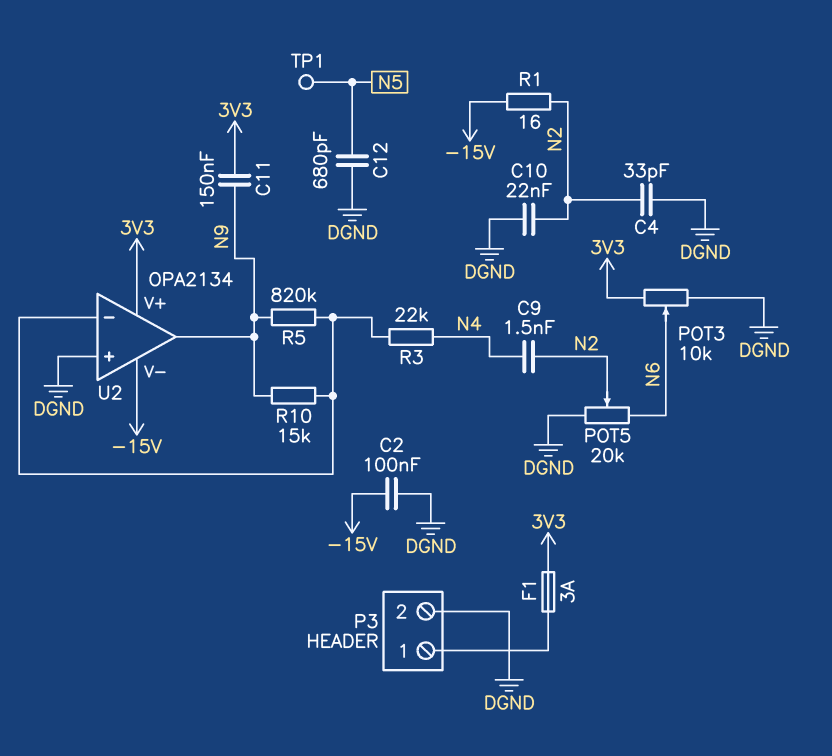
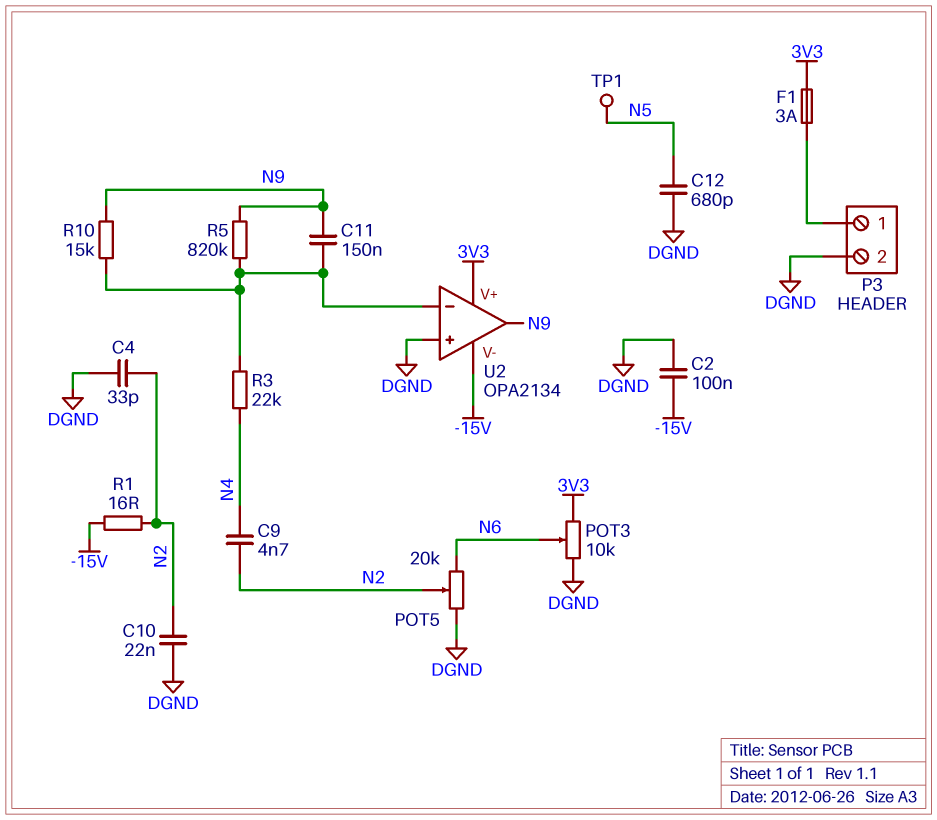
C9: 1.5nF (N2, N4) -> 4.7nF (N2, N4)
C11: 150nF (3V3, N9) -> 150nF (N9, U2/in-)

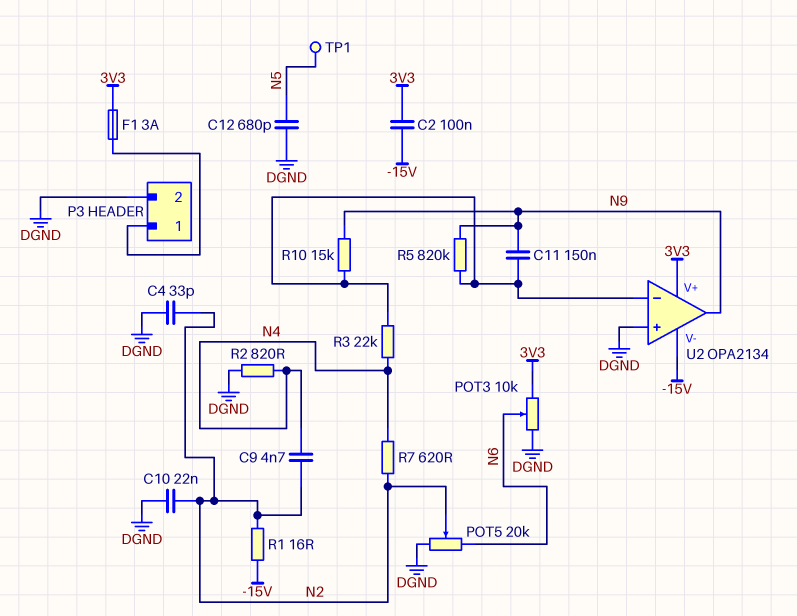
C2: 100nF (-15V, DGND) -> 100nF (-15V, 3V3)
R2: none -> 820 (DGND, N4)
R7: none -> 620 (N2, N4)

